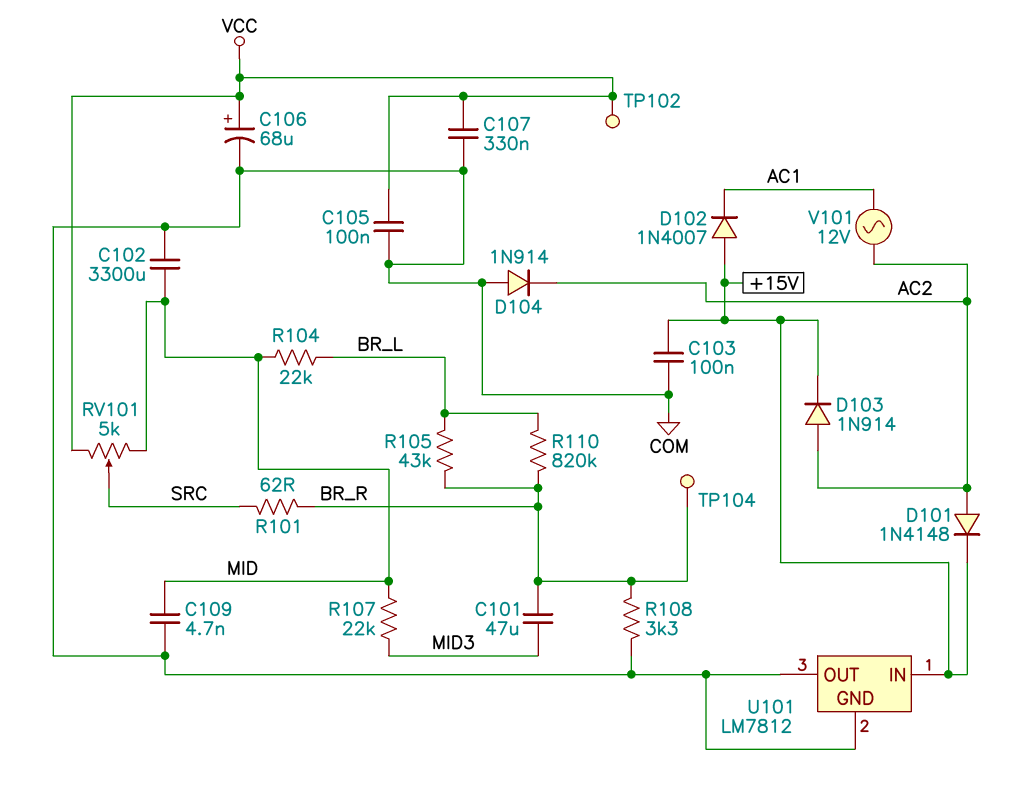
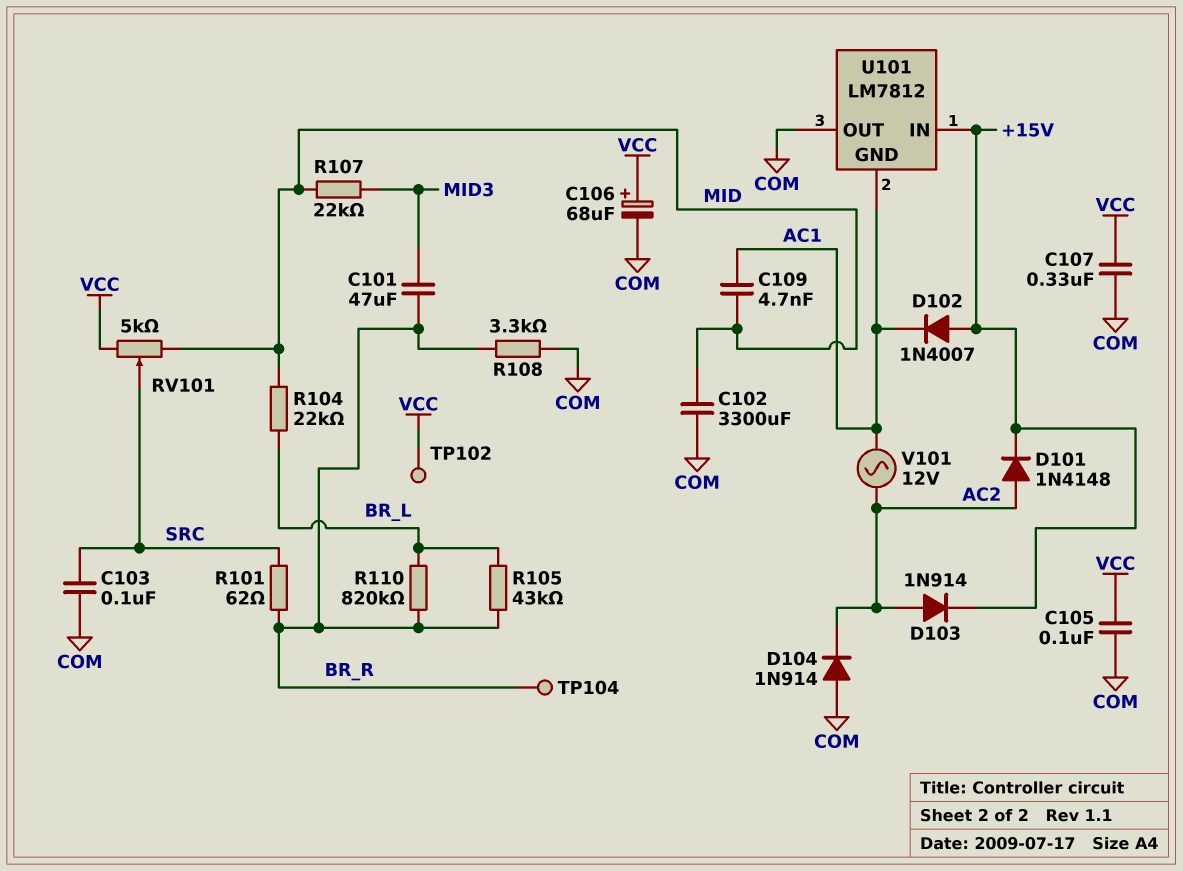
C103: 100nF (+15V, COM) -> 100nF (COM, SRC)
C109: 4.7nF (COM, MID) -> 4.7nF (AC1, MID)
U101 pin GND: COM -> AC1

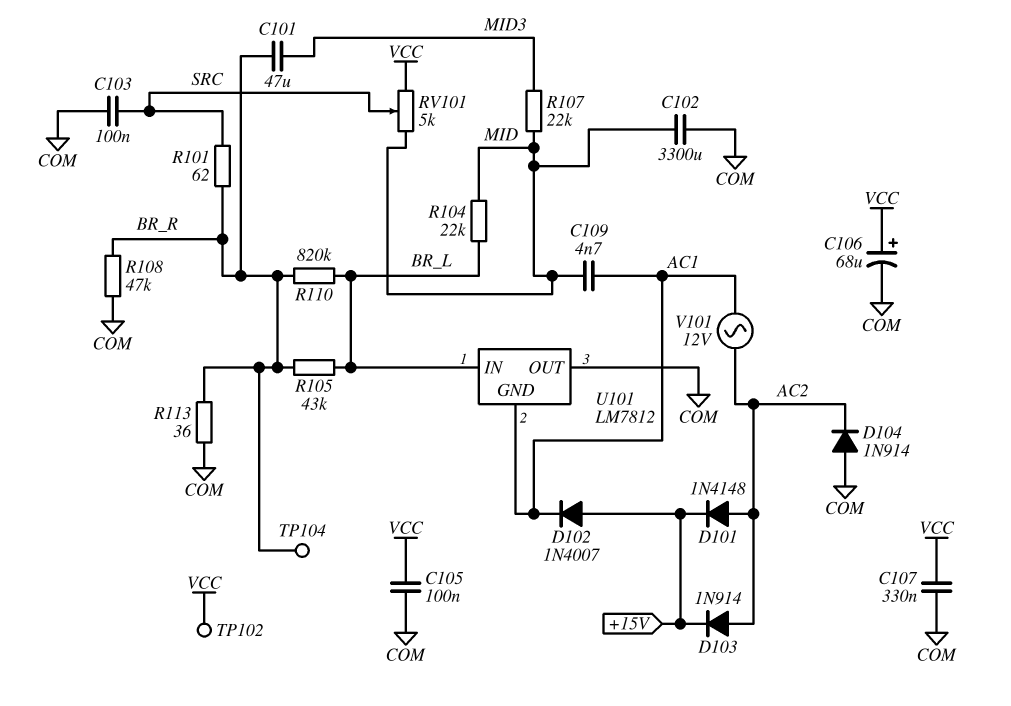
R108: 3.3k (BR_R, COM) -> 47k (BR_R, COM)
R113: none -> 36 (BR_R, COM)
U101 pin IN: +15V -> BR_L

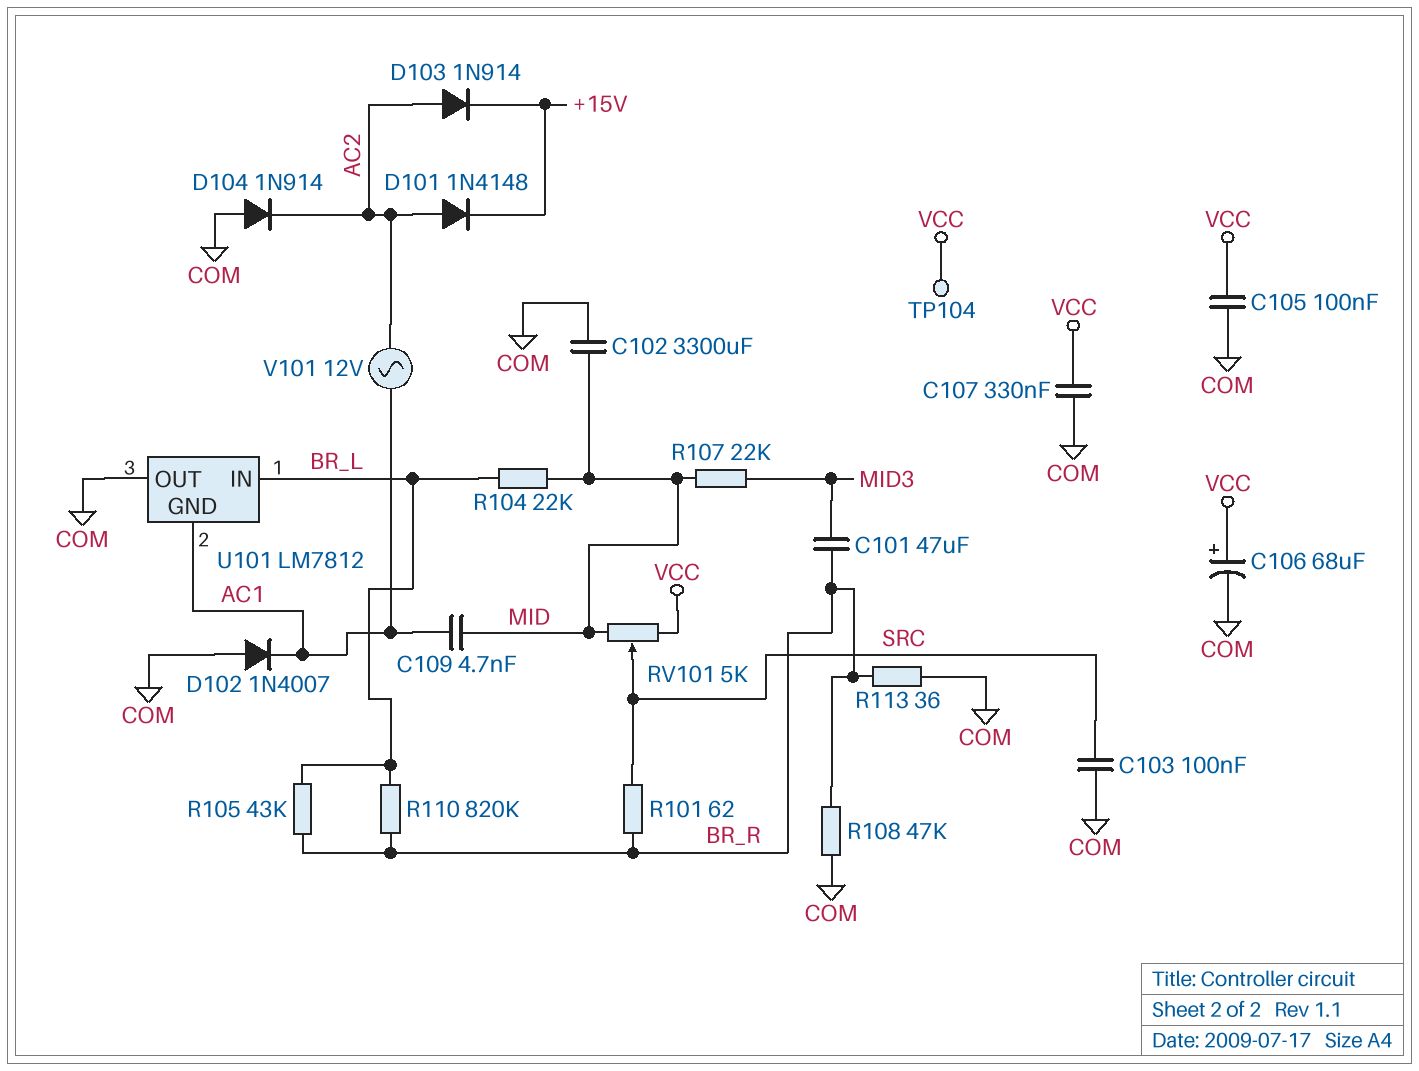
D102: diode 1N4007 (A +15V, K AC1) -> diode 1N4007 (A COM, K AC1)
TP102: test point (VCC) -> none
TP104: test point (BR_R) -> test point (VCC)

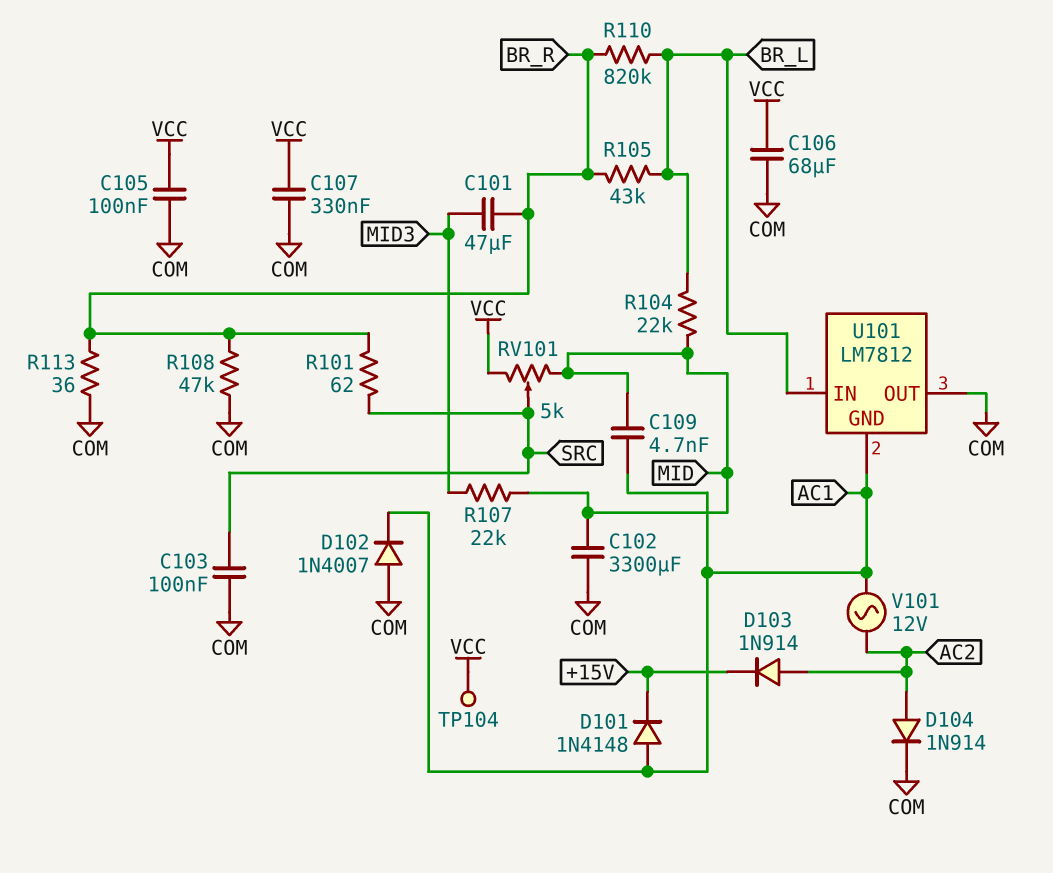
C106: 68uF (plus VCC, minus COM) -> 68uF (COM, VCC)
D101: diode 1N4148 (A AC2, K +15V) -> diode 1N4148 (A AC1, K +15V)
D104: diode 1N914 (A COM, K AC2) -> diode 1N914 (A AC2, K COM)

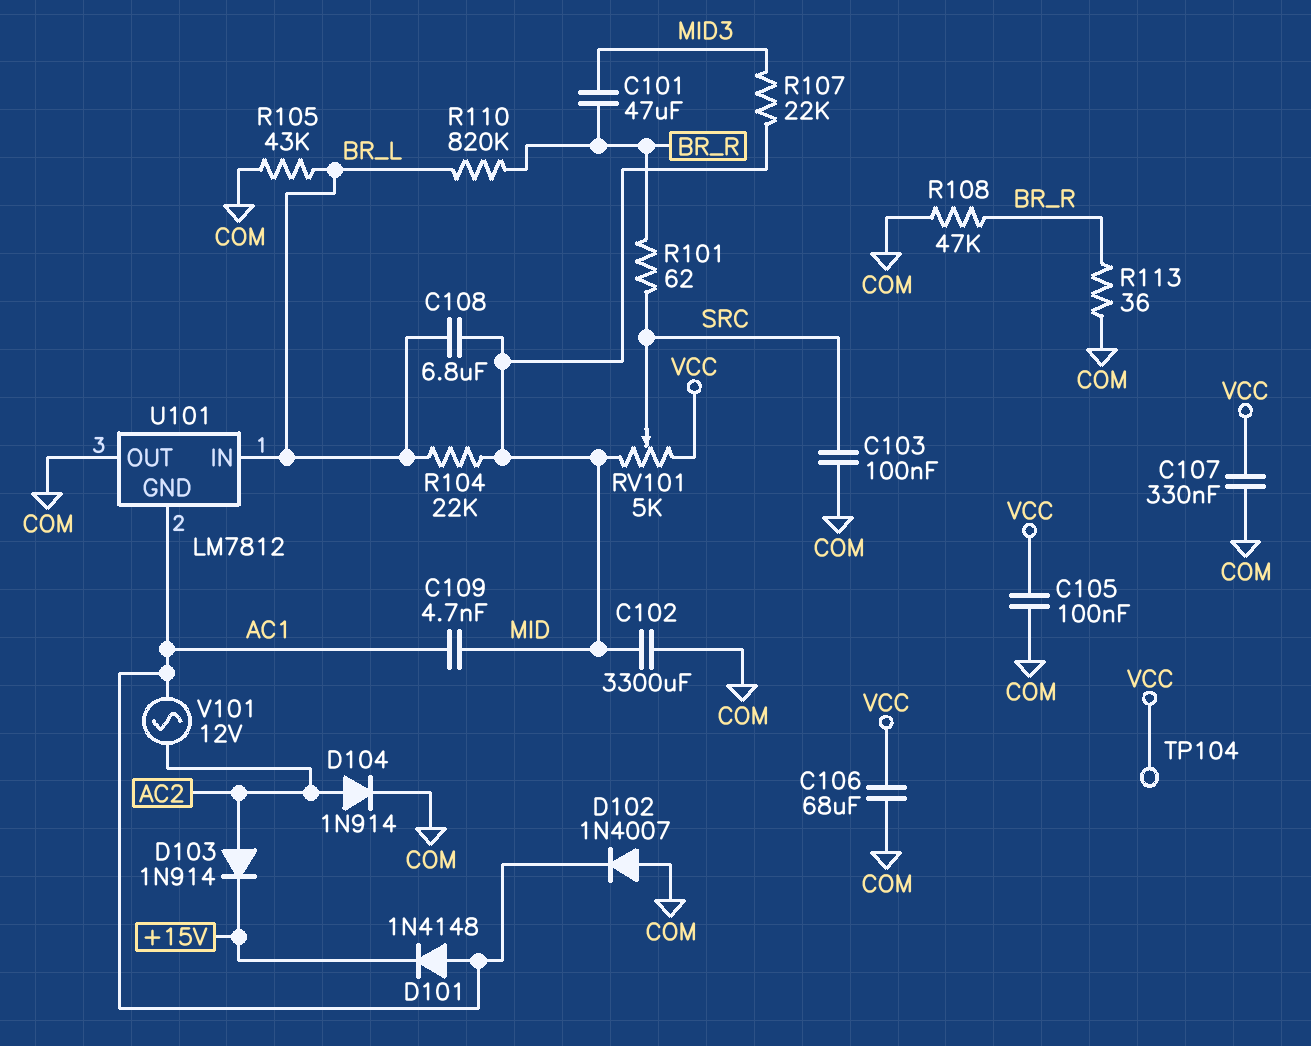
C108: none -> 6.8uF (BR_L, MID)
R105: 43k (BR_L, BR_R) -> 43k (BR_L, COM)

